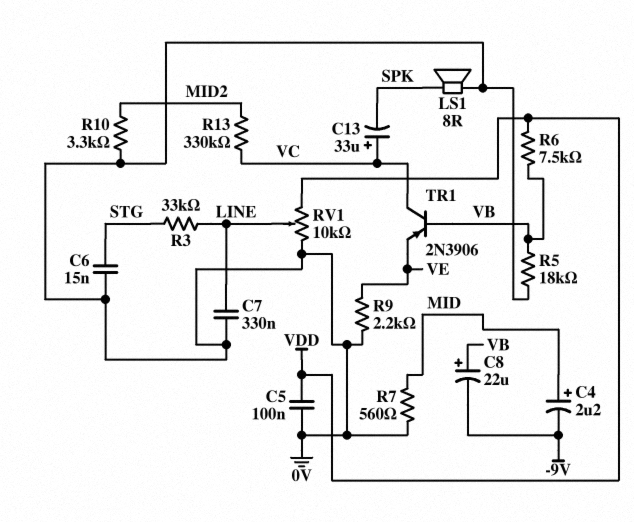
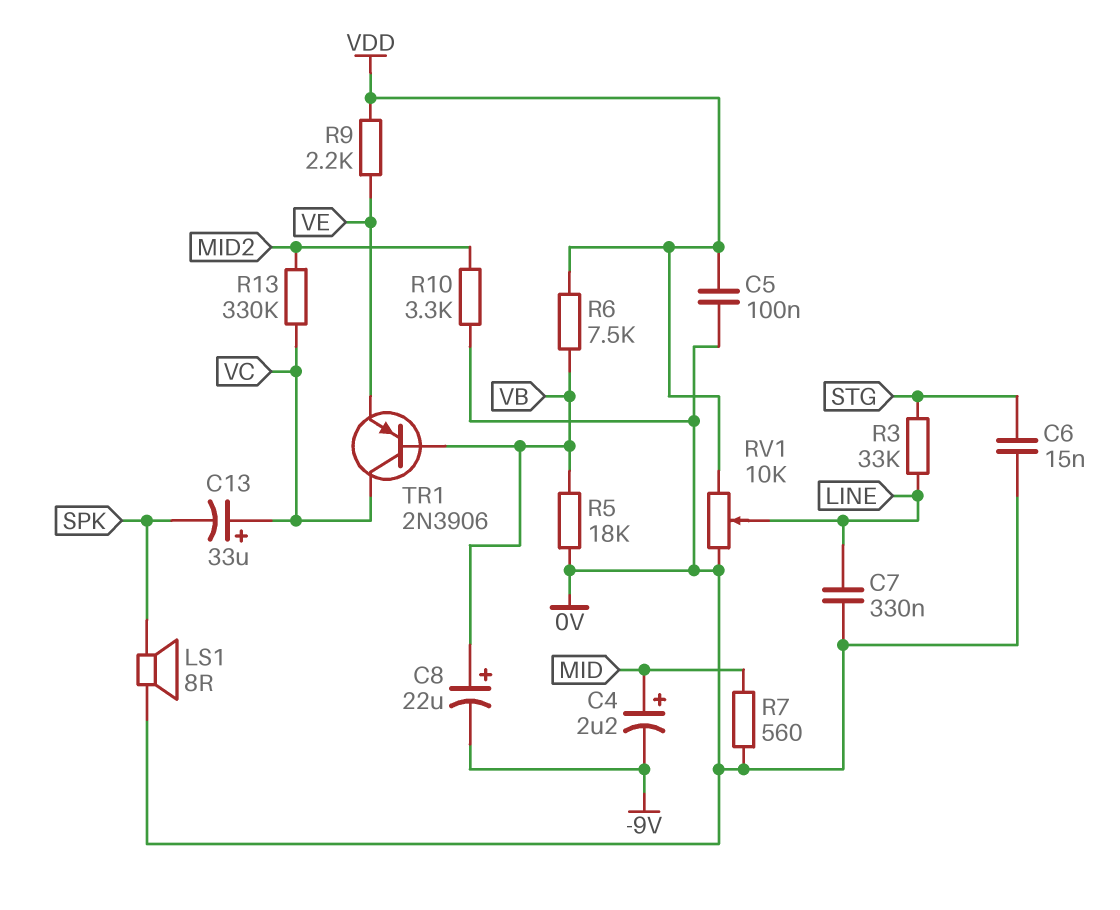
R9: 2.2k (0V, VE) -> 2.2k (VDD, VE)

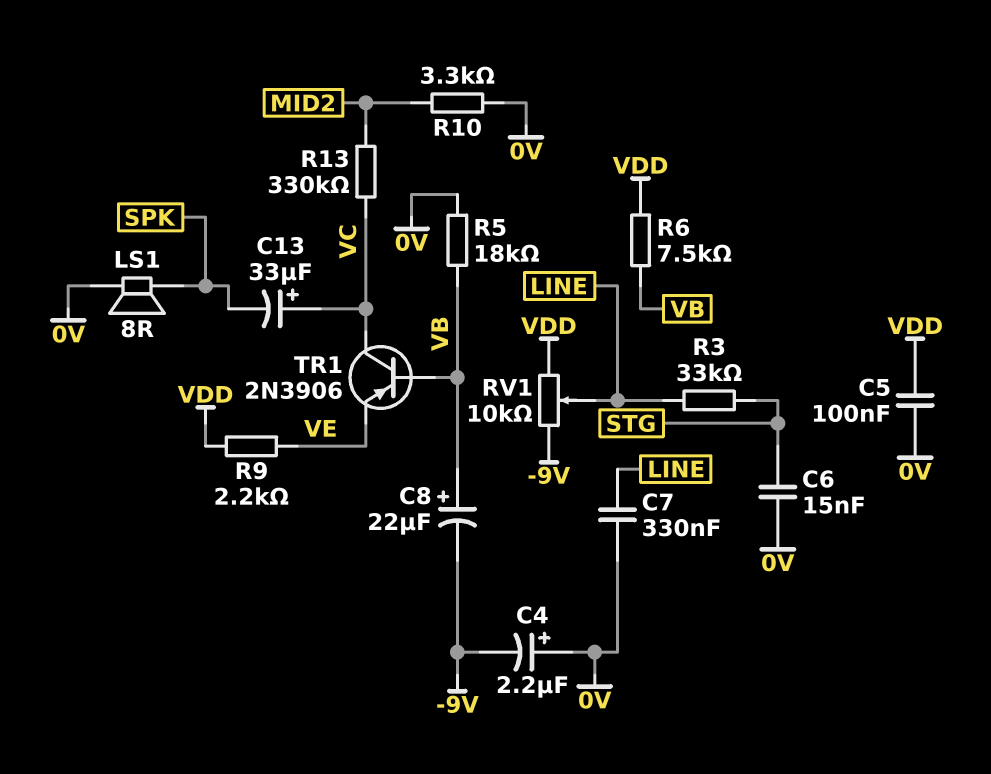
C4: 2.2uF (plus MID, minus -9V) -> 2.2uF (plus 0V, minus -9V)
R7: 560 (0V, MID) -> none
RV1: 10k (0V, VDD, wiper LINE) -> 10k (-9V, VDD, wiper LINE)

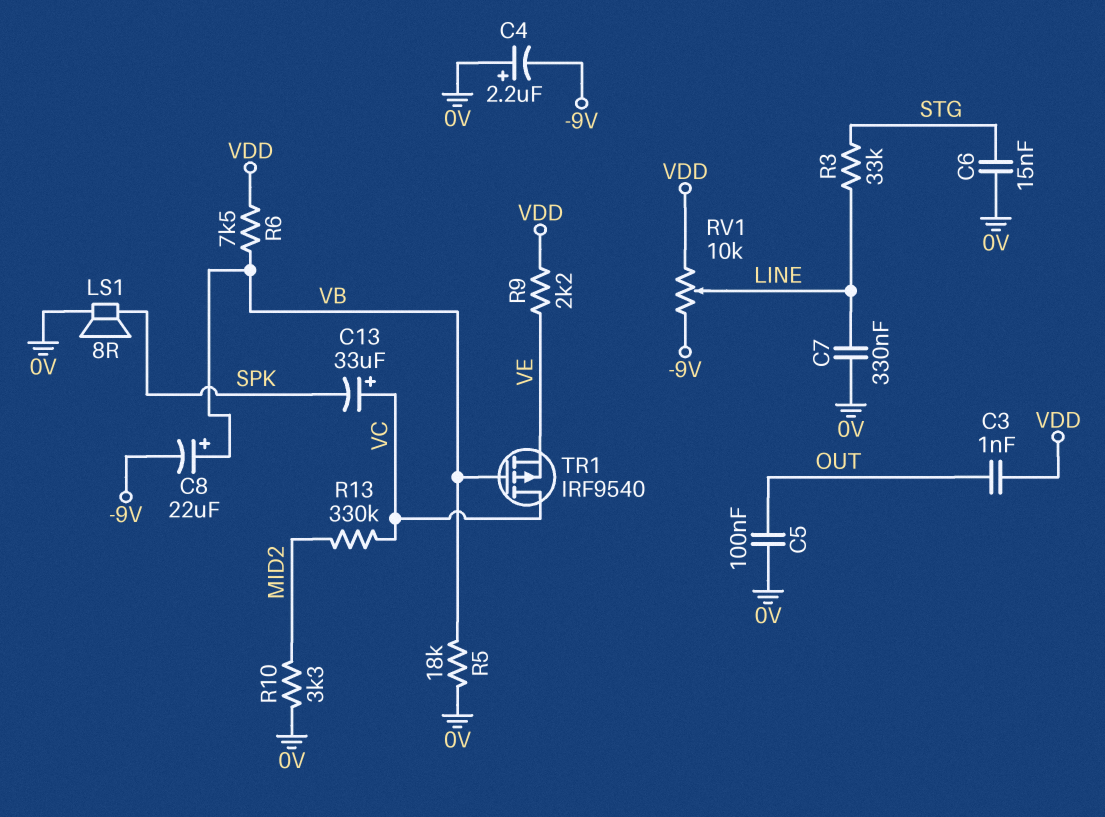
C3: none -> 1nF (OUT, VDD)
C5: 100nF (0V, VDD) -> 100nF (0V, OUT)
TR1: PNP 2N3906 (B VB, C VC, E VE) -> PMOS IRF9540 (G VB, D VC, S VE)

